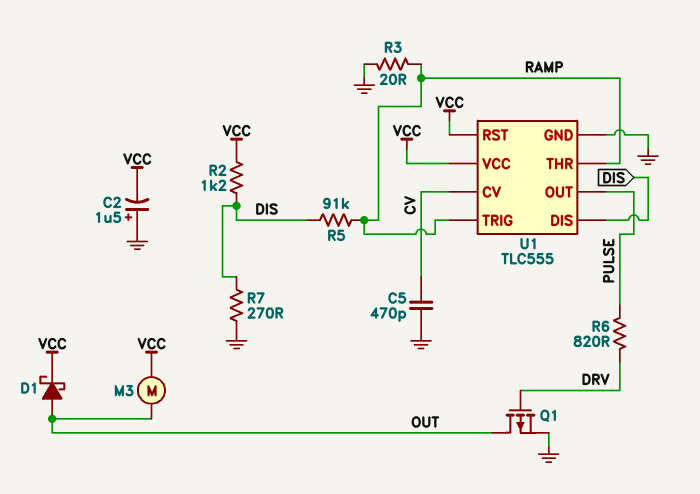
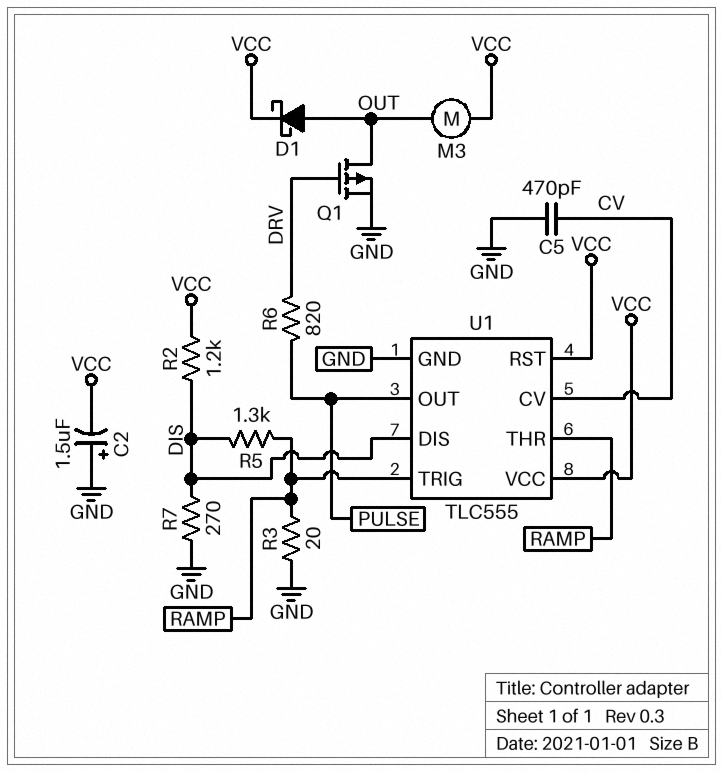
R5: 91k (DIS, RAMP) -> 1.3k (DIS, RAMP)

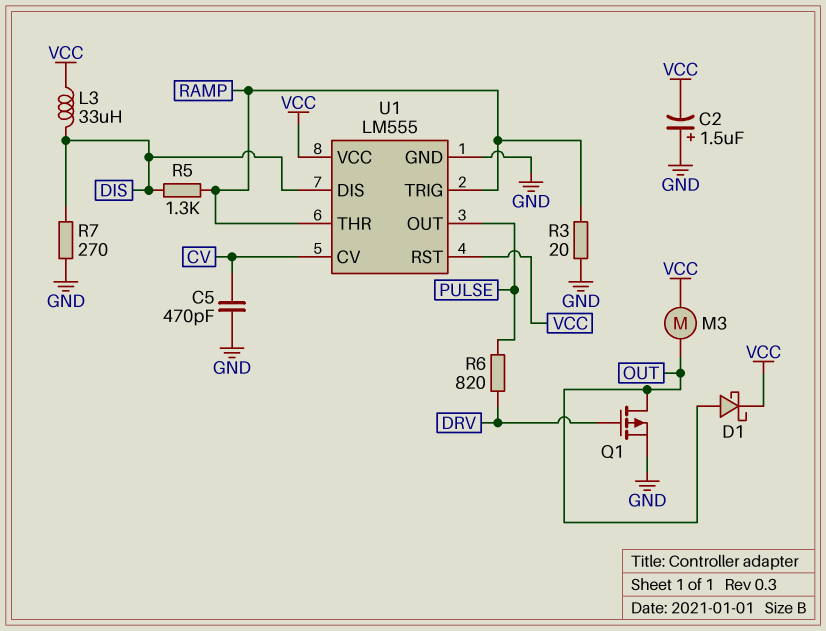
L3: none -> 33uH (DIS, VCC)
R2: 1.2k (DIS, VCC) -> none
U1: TLC555 -> LM555

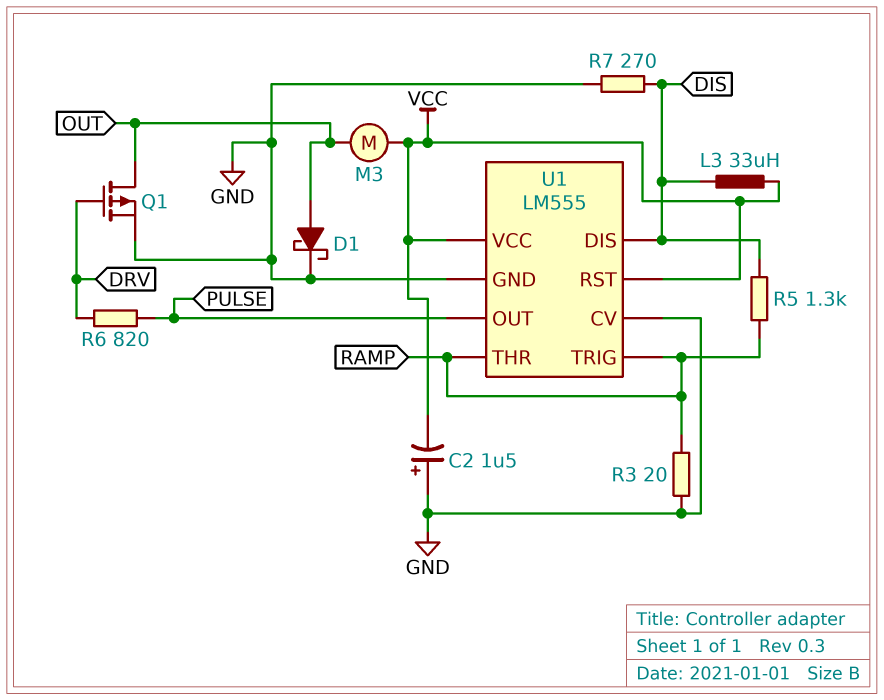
C5: 470pF (CV, GND) -> none
D1: schottky (A OUT, K VCC) -> schottky (A OUT, K GND)
U1 pin CV: CV -> GND

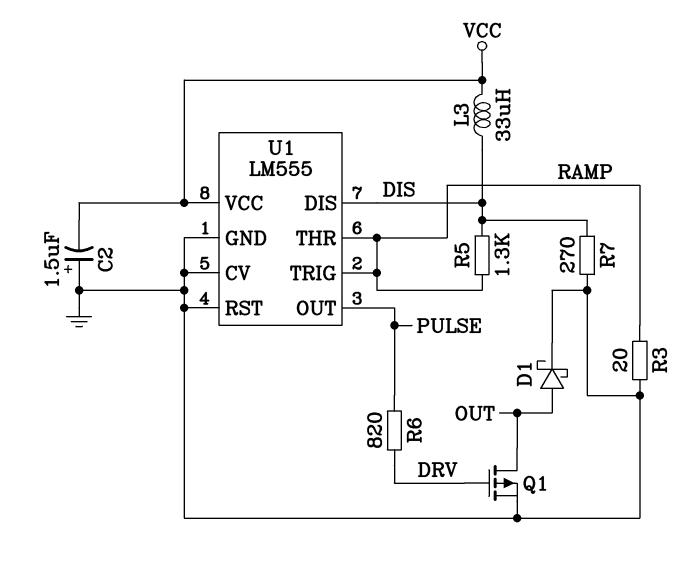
M3: motor (OUT, VCC) -> none
U1 pin RST: VCC -> GND

